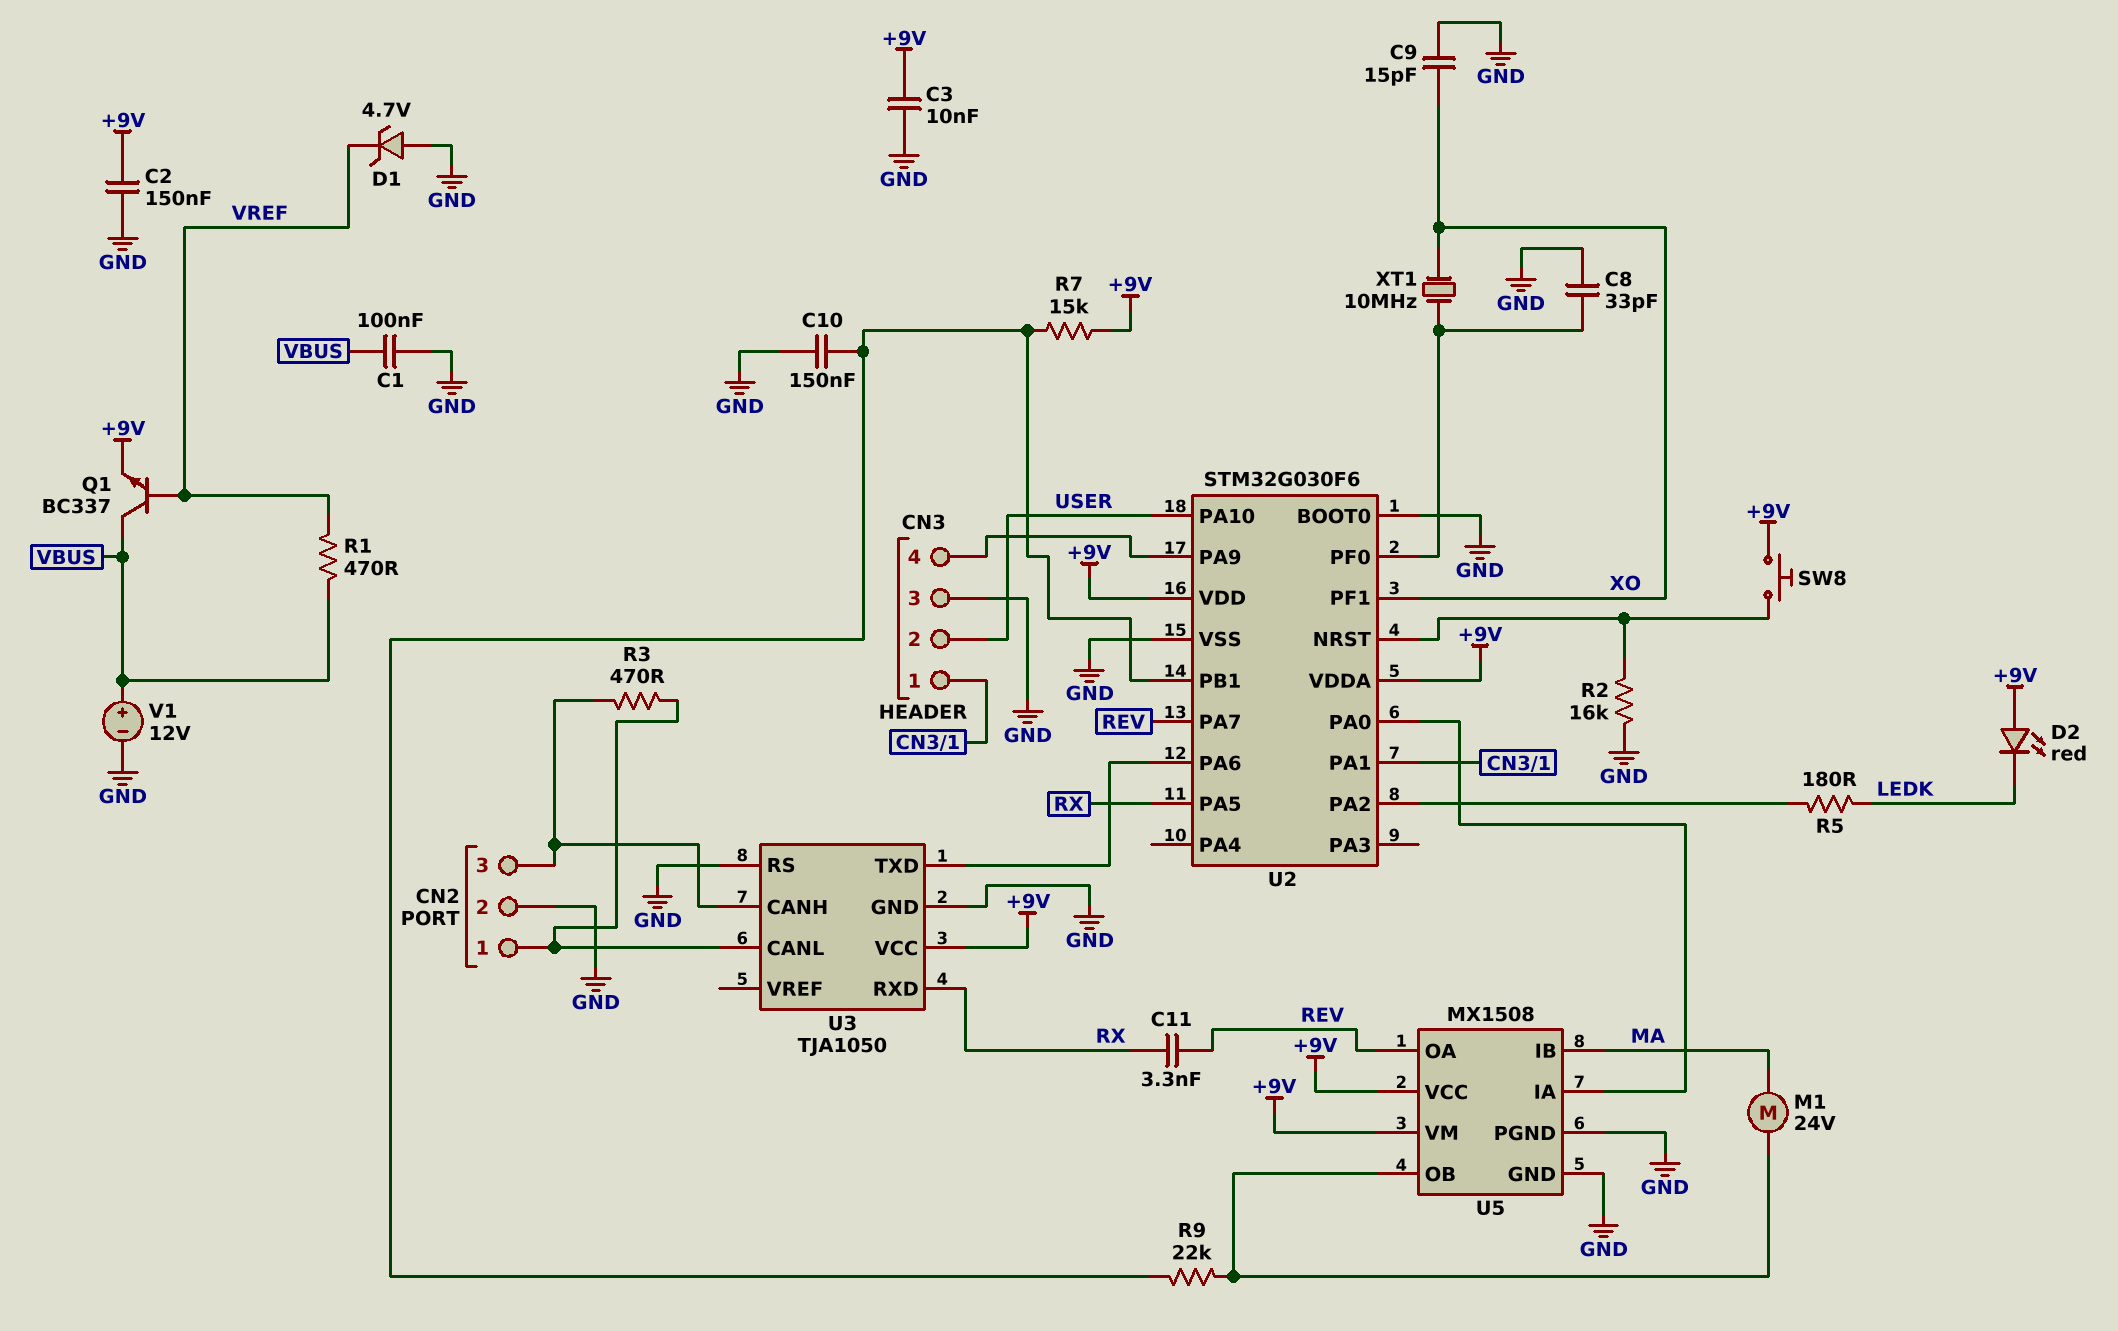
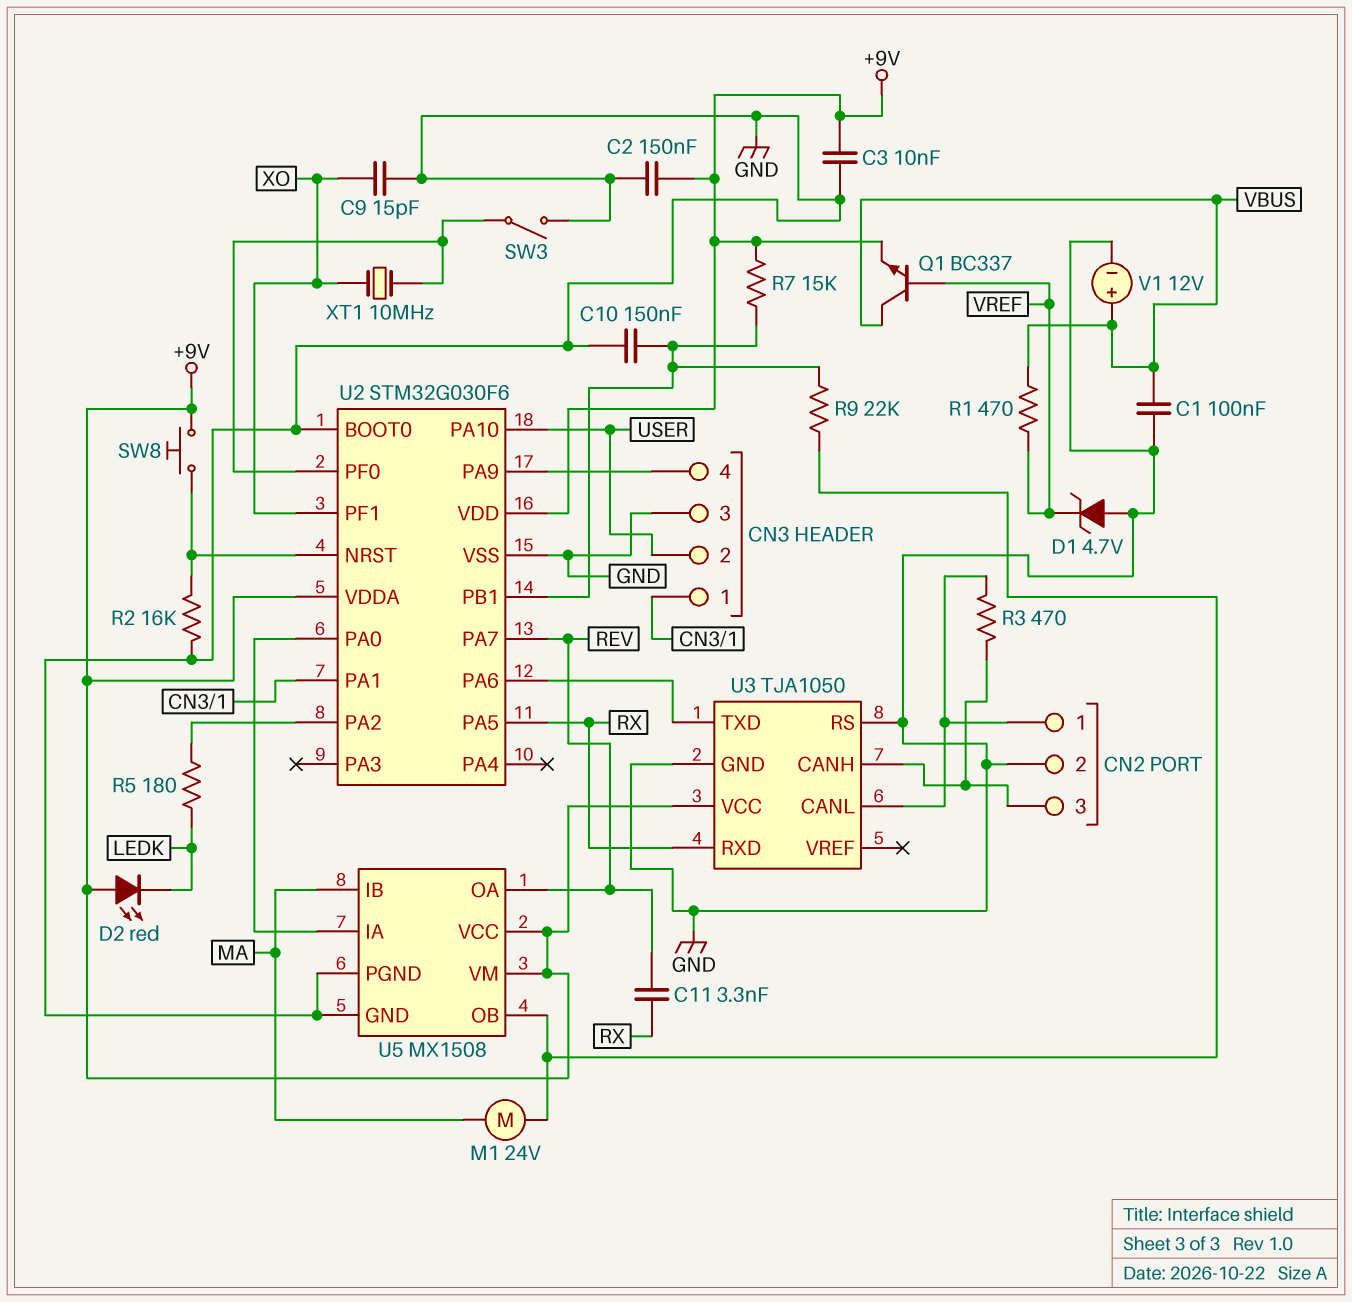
C8: 33pF (GND, U2/PF0) -> none
SW3: none -> switch (GND, U2/PF0)

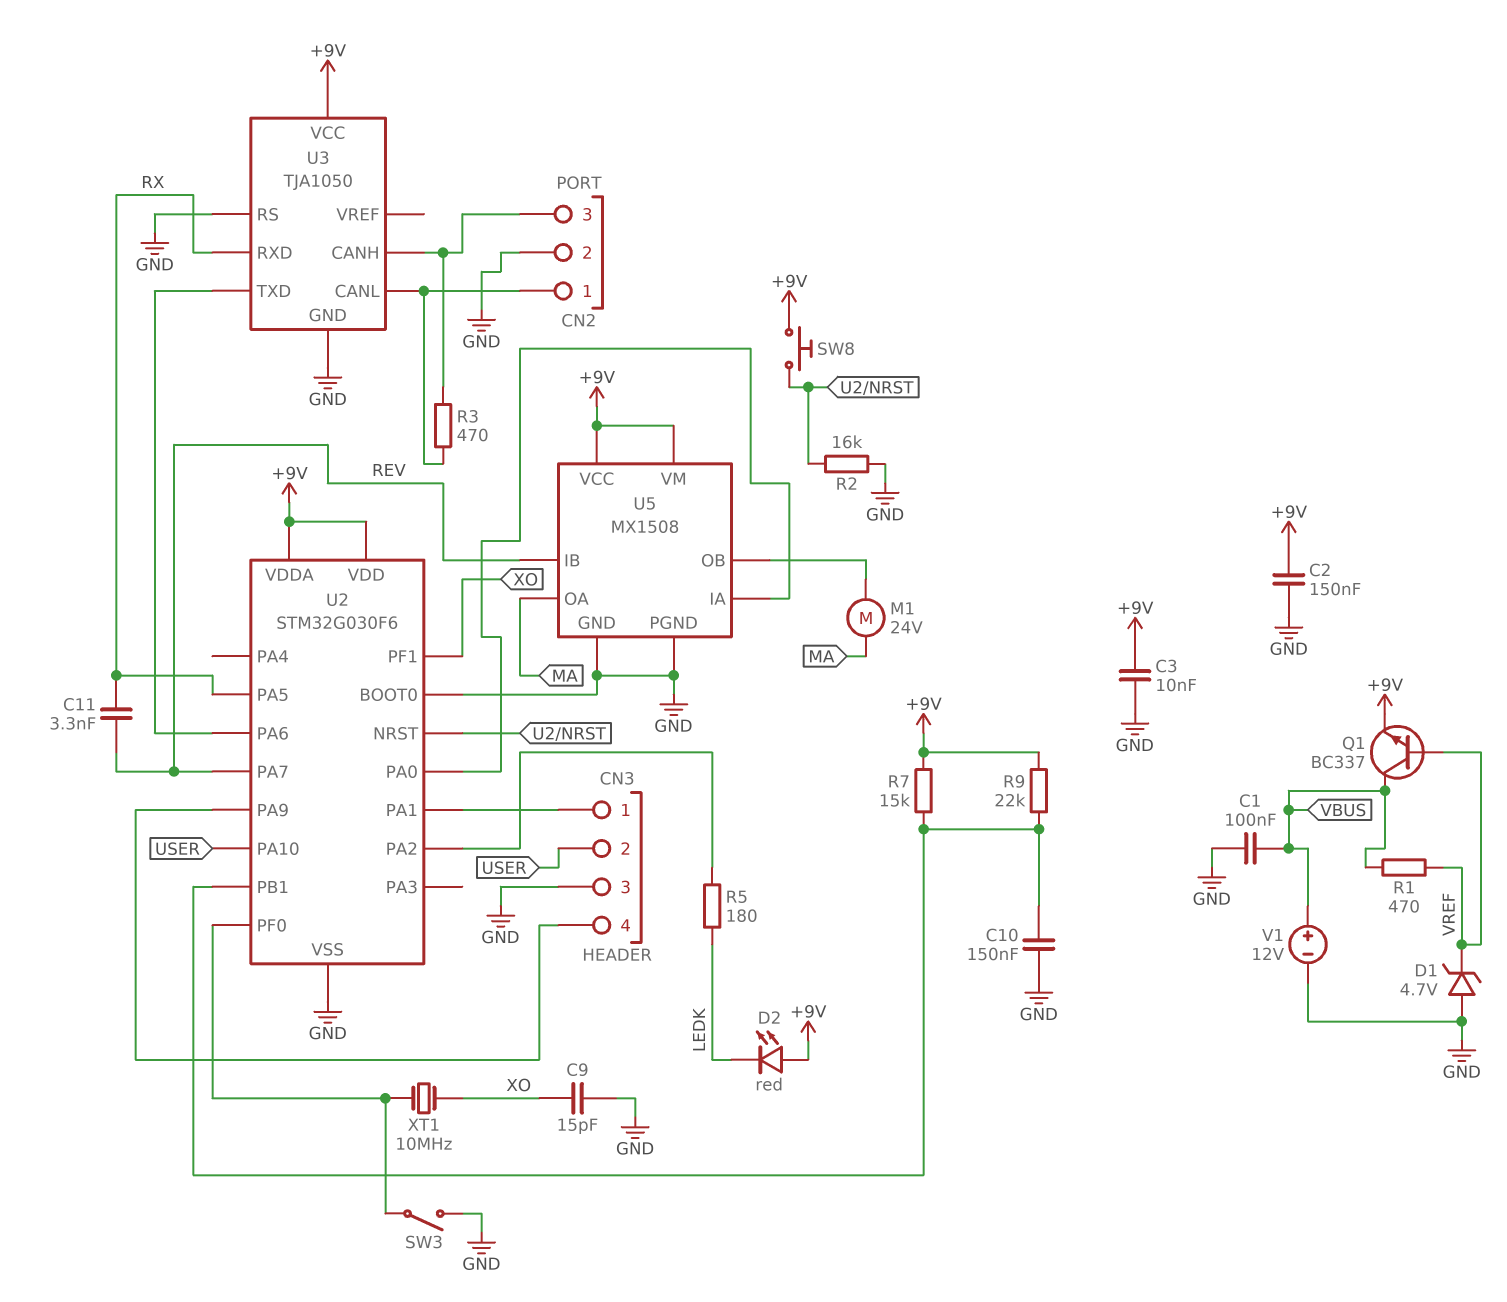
R9: 22k (U2/PB1, U5/OB) -> 22k (+9V, U2/PB1)
U5 pin IB: MA -> REV
U5 pin OA: REV -> MA

